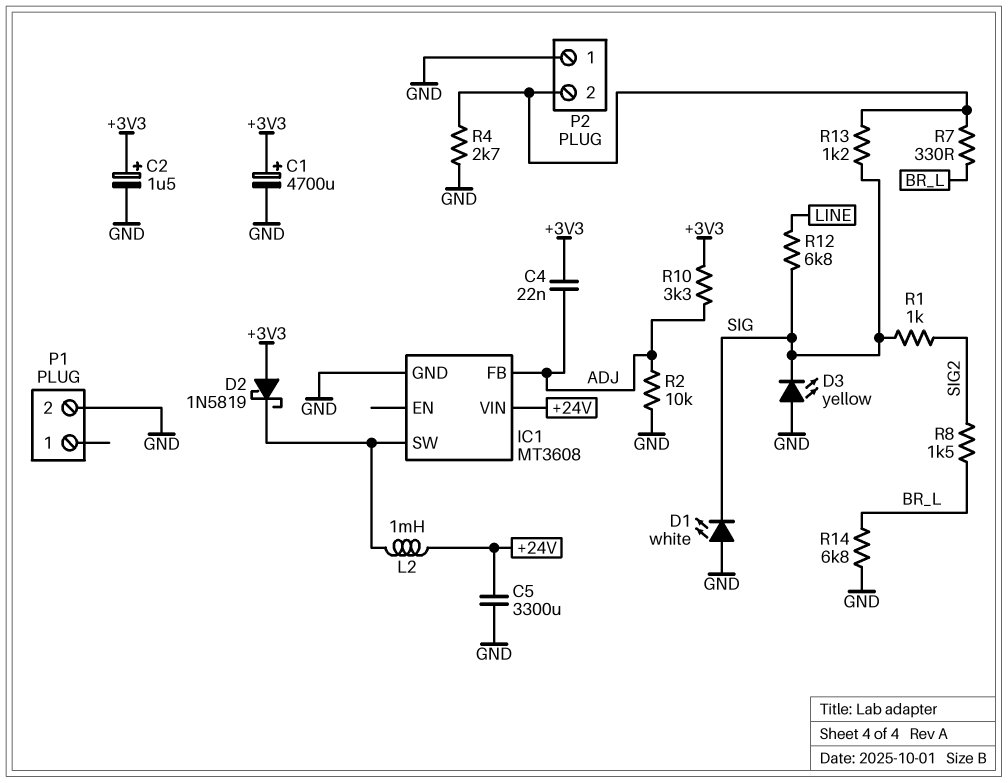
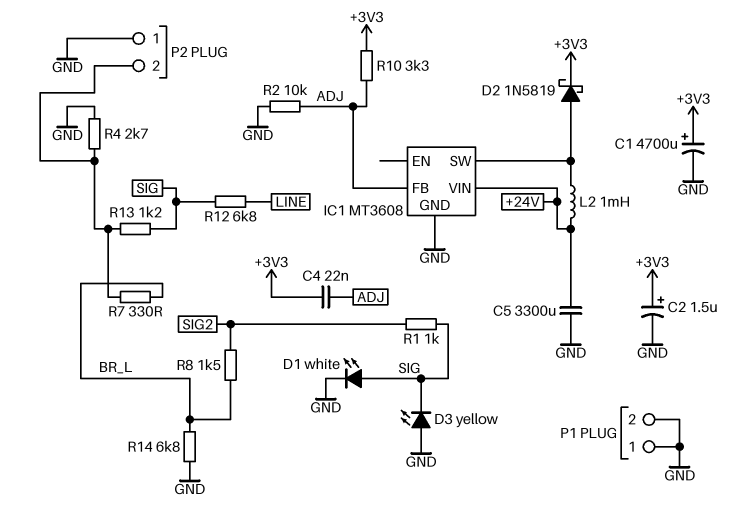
D1: LED white (A GND, K SIG) -> LED white (A SIG, K GND)
D2: schottky 1N5819 (A +3V3, K IC1/SW) -> schottky 1N5819 (A IC1/SW, K +3V3)
P1 pin 1: none -> GND

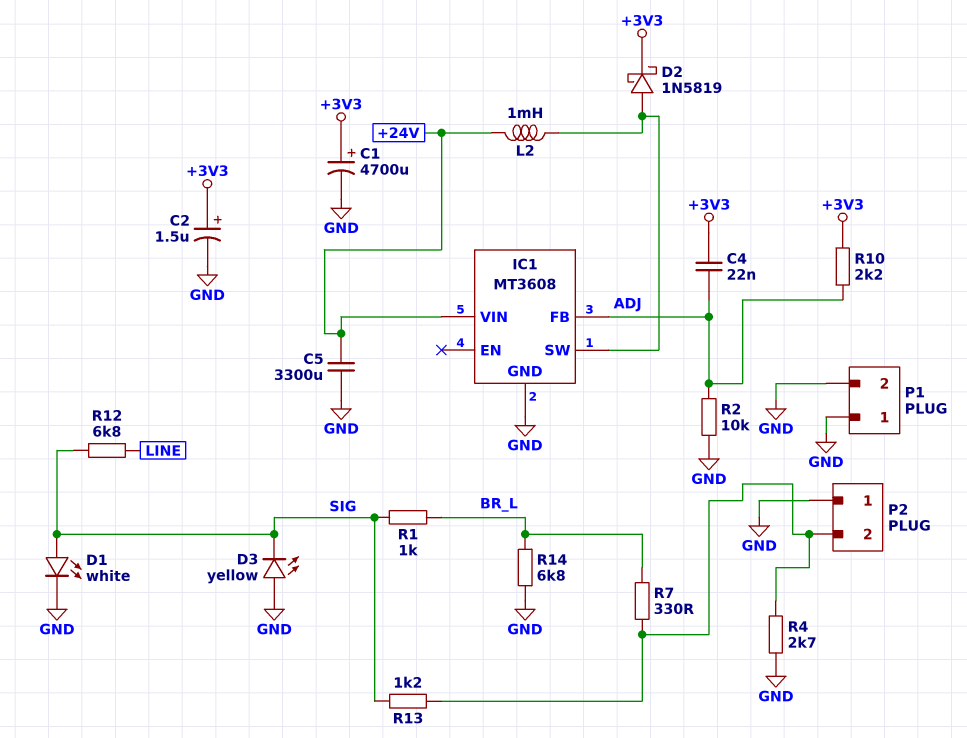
R1: 1k (SIG, SIG2) -> 1k (BR_L, SIG)
R8: 1.5k (BR_L, SIG2) -> none
R10: 3.3k (+3V3, ADJ) -> 2.2k (+3V3, ADJ)

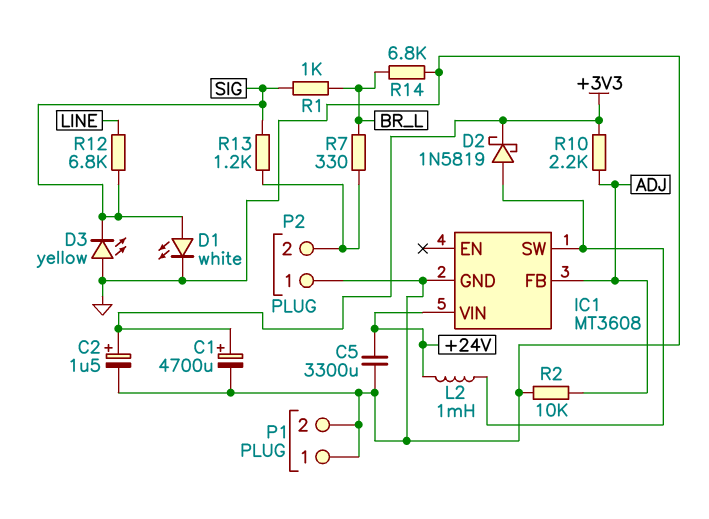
C4: 22nF (+3V3, ADJ) -> none
R4: 2.7k (GND, P2/2) -> none

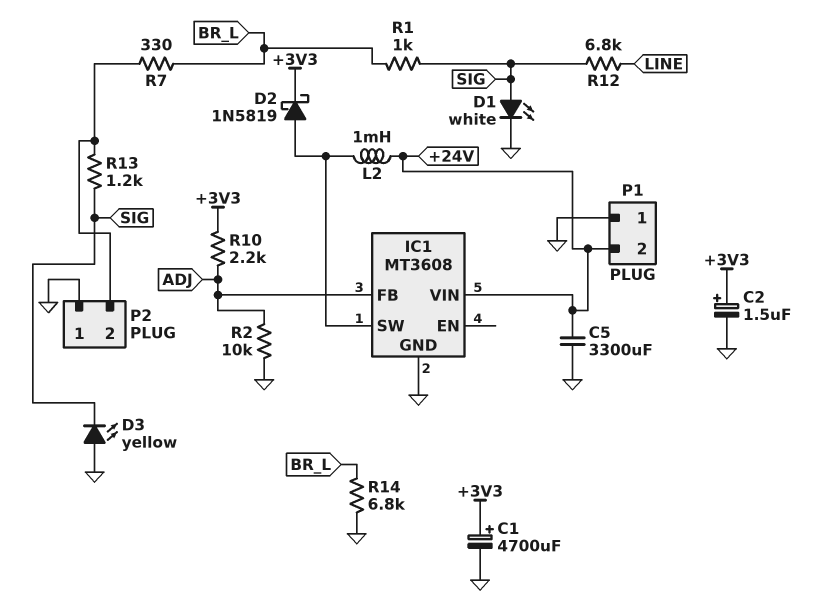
P1 pin 2: GND -> +24V

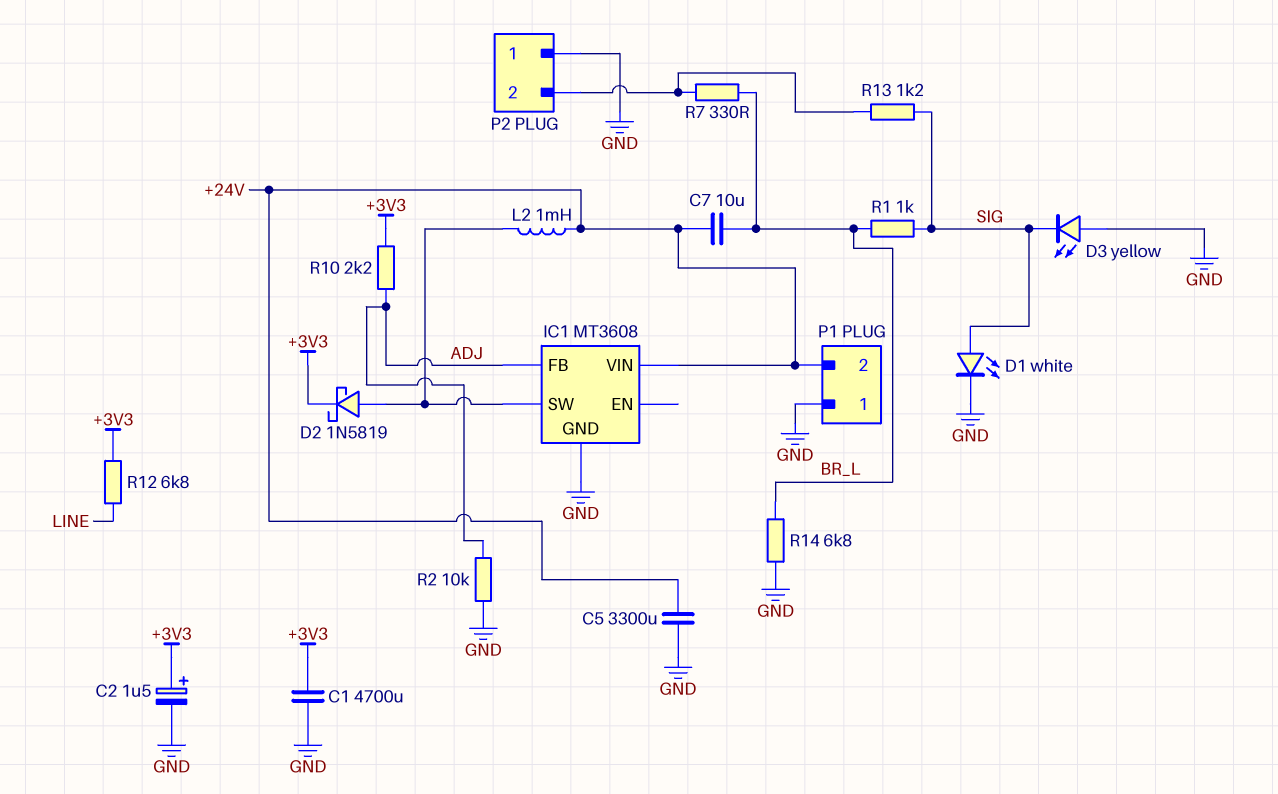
C1: 4700uF (plus +3V3, minus GND) -> 4700uF (+3V3, GND)
C7: none -> 10uF (+24V, BR_L)
R12: 6.8k (LINE, SIG) -> 6.8k (+3V3, LINE)

